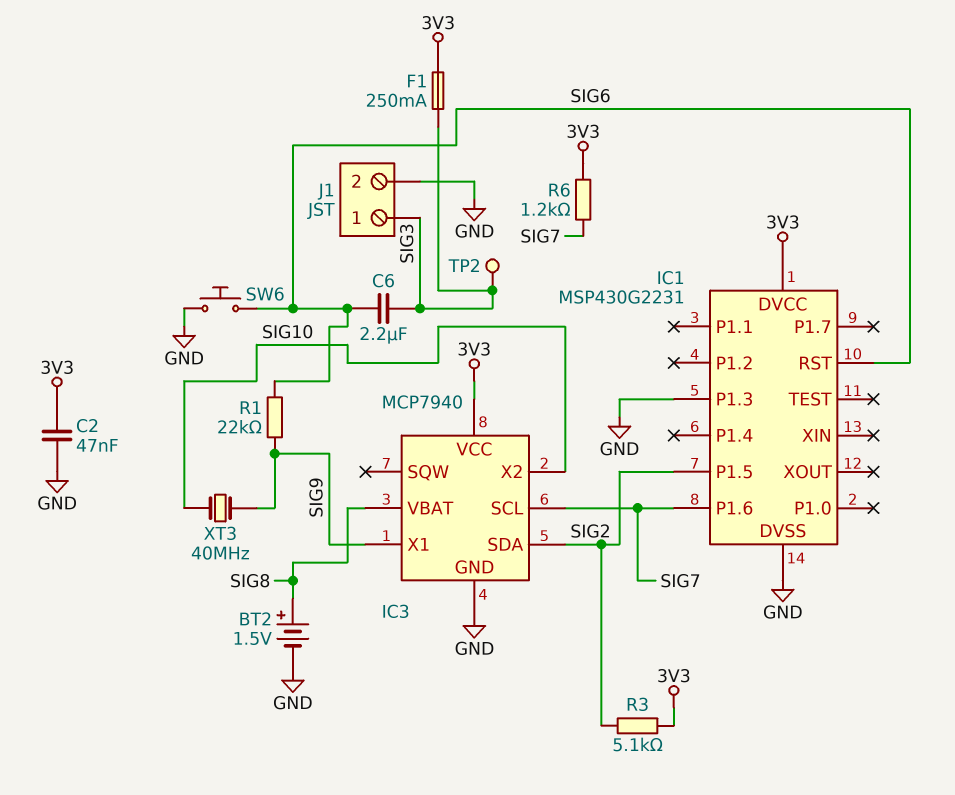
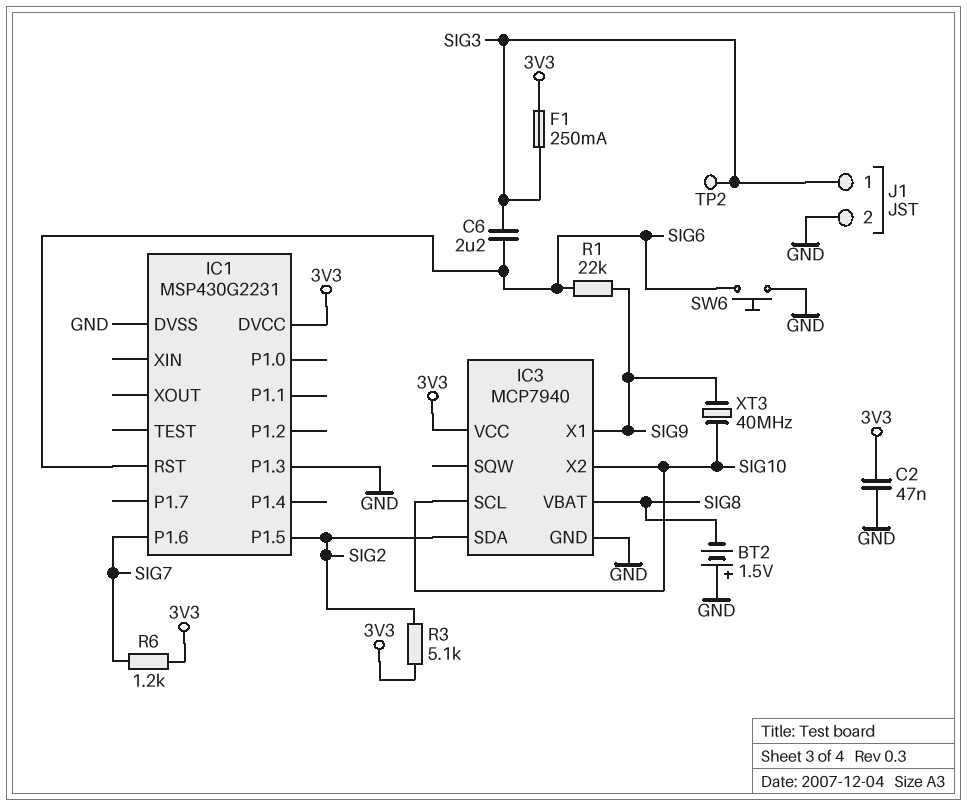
BT2: 1.5V (plus SIG8, minus GND) -> 1.5V (plus GND, minus SIG8)
IC3 pin SCL: SIG7 -> SIG10

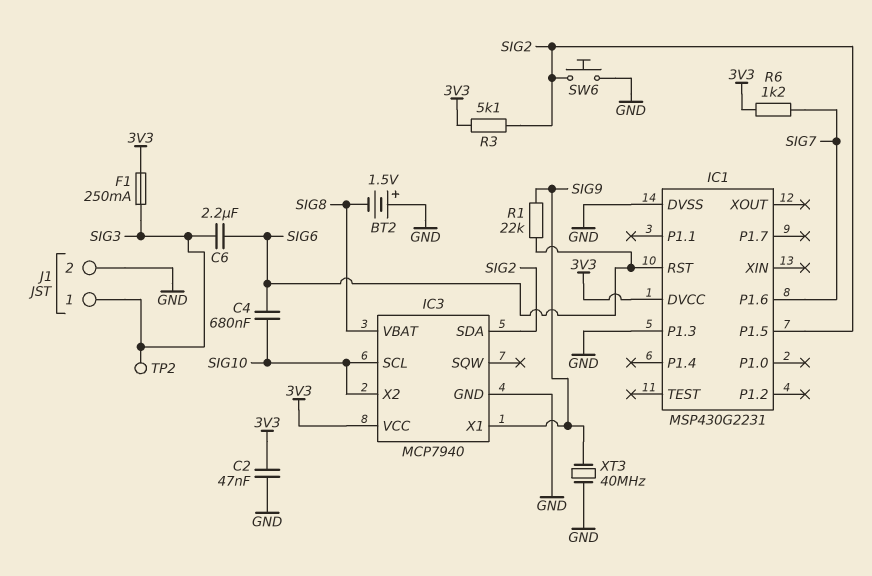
C4: none -> 680nF (SIG6, SIG10)
SW6: button (GND, SIG6) -> button (GND, SIG2)
XT3: 40MHz (SIG9, SIG10) -> 40MHz (GND, SIG9)

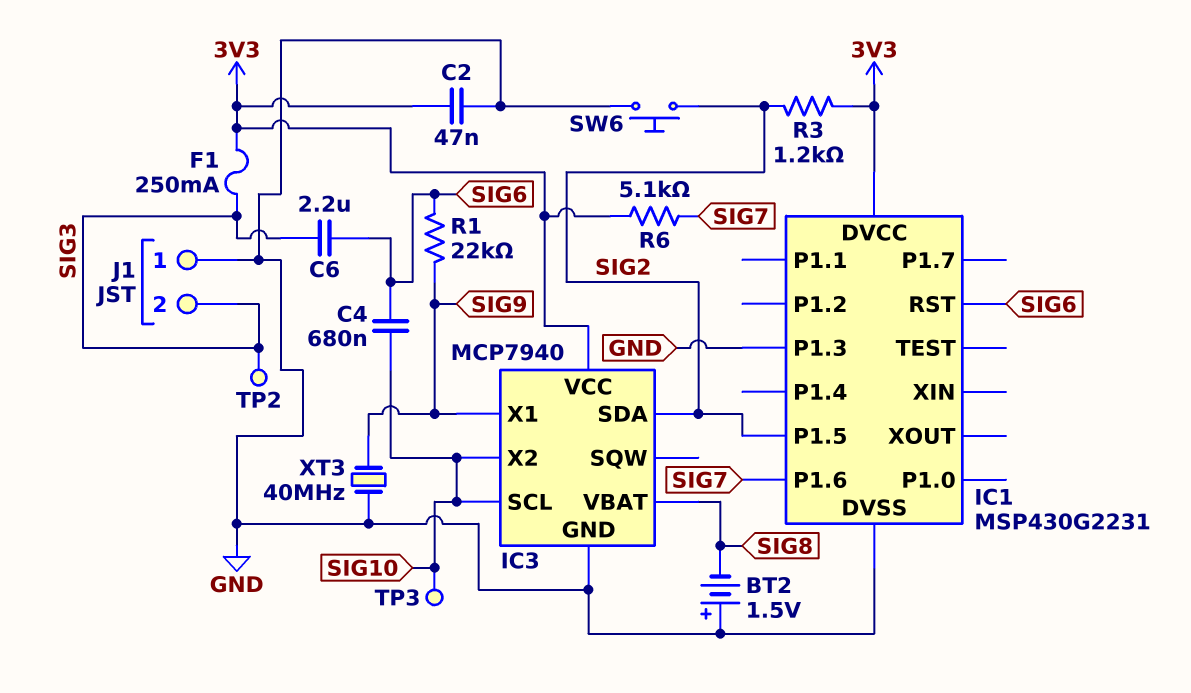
J1 pin 1: SIG3 -> GND
J1 pin 2: GND -> SIG3
R3: 5.1k (3V3, SIG2) -> 1.2k (3V3, SIG2)
R6: 1.2k (3V3, SIG7) -> 5.1k (3V3, SIG7)
TP3: none -> test point (SIG10)

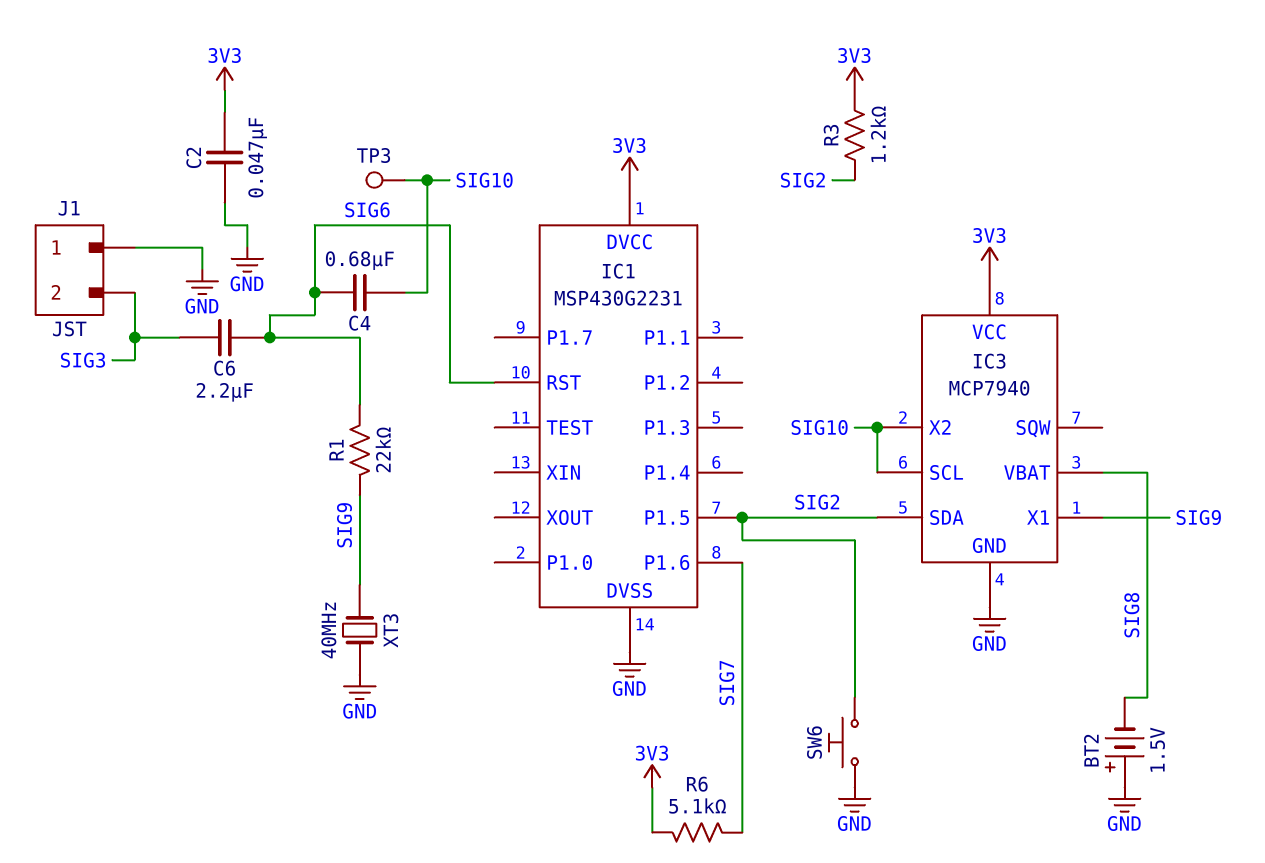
F1: 250mA (3V3, SIG3) -> none
IC1 pin P1.3: GND -> none
TP2: test point (SIG3) -> none

